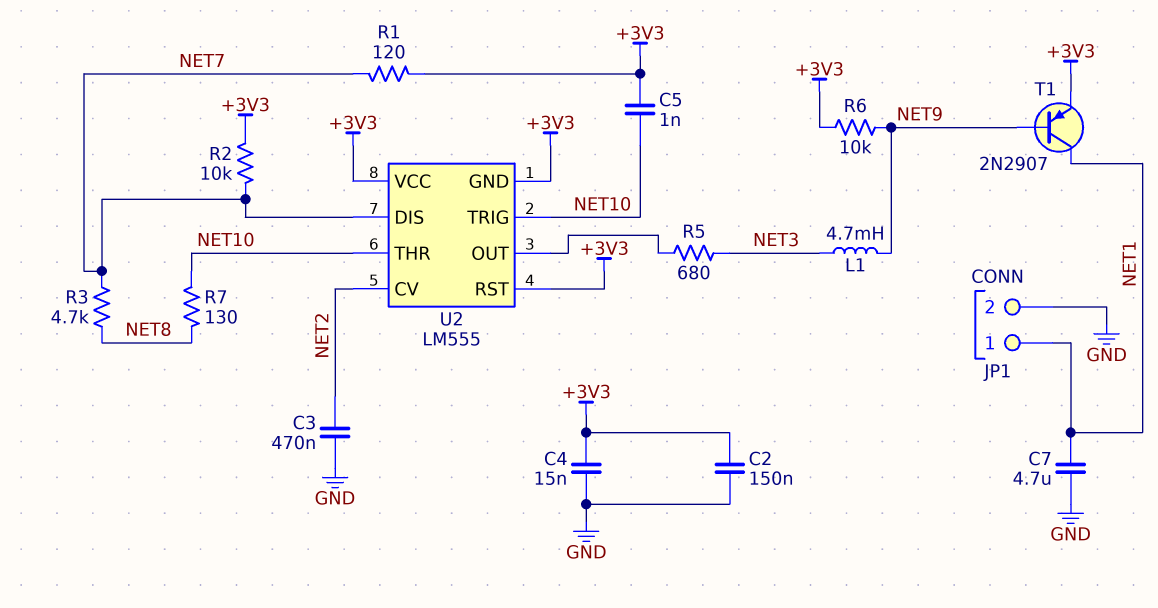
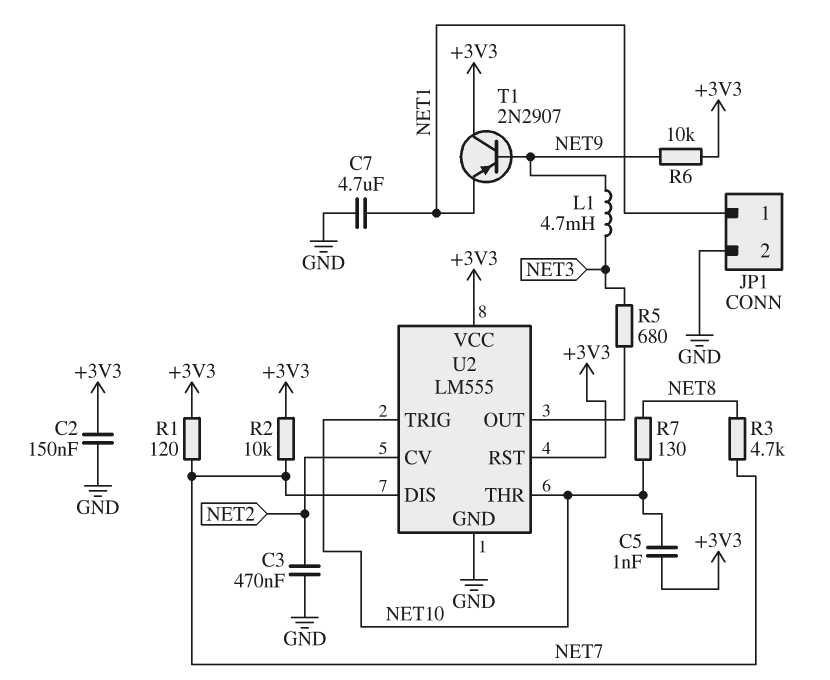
C4: 15nF (+3V3, GND) -> none
T1: PNP 2N2907 (B NET9, C NET1, E +3V3) -> PNP 2N2907 (B NET9, C +3V3, E NET1)
U2 pin GND: +3V3 -> GND

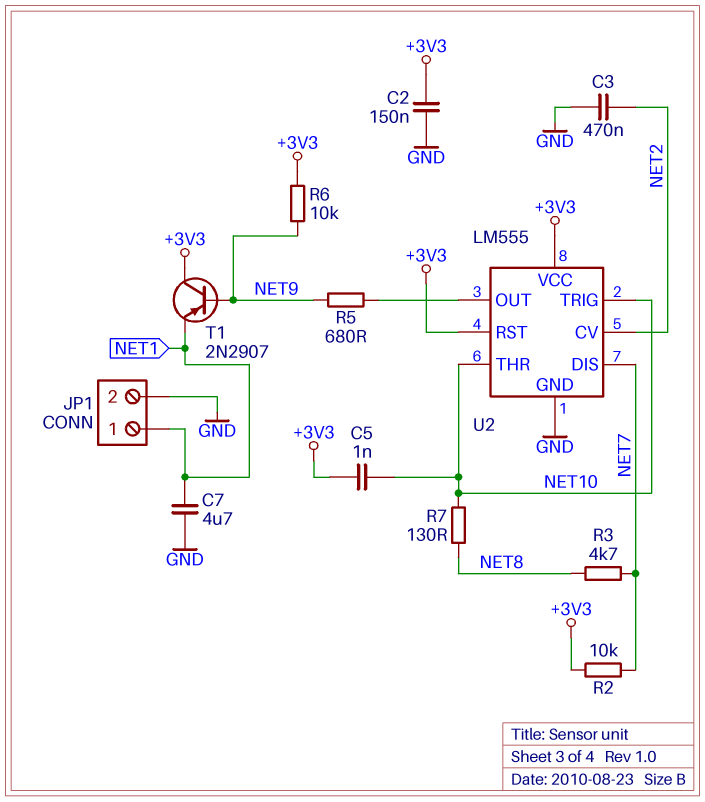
L1: 4.7mH (NET3, NET9) -> none
R1: 120 (+3V3, NET7) -> none
R5: 680 (NET3, U2/OUT) -> 680 (NET9, U2/OUT)

